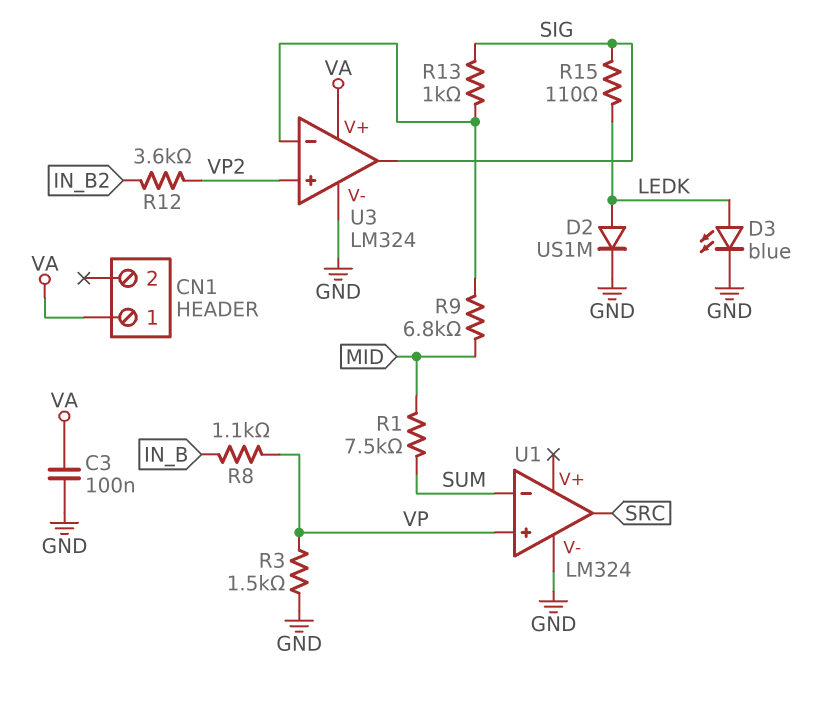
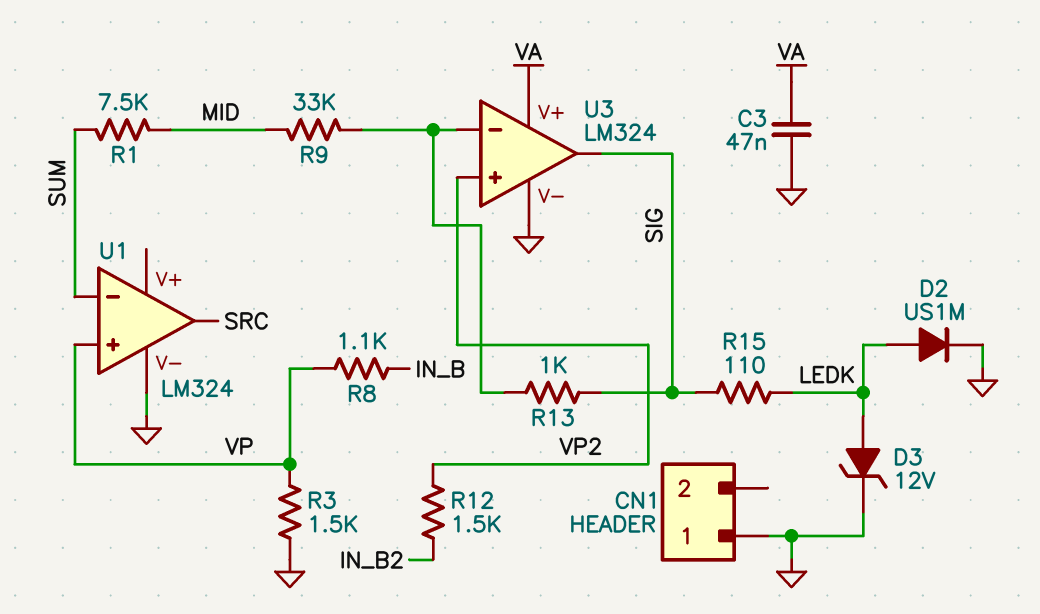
C3: 100nF (GND, VA) -> 47nF (GND, VA)
CN1 pin 1: VA -> GND
D3: LED blue (A LEDK, K GND) -> zener 12V (A LEDK, K GND)
R9: 6.8k (MID, U3/in-) -> 33k (MID, U3/in-)
R12: 3.6k (IN_B2, VP2) -> 1.5k (IN_B2, VP2)

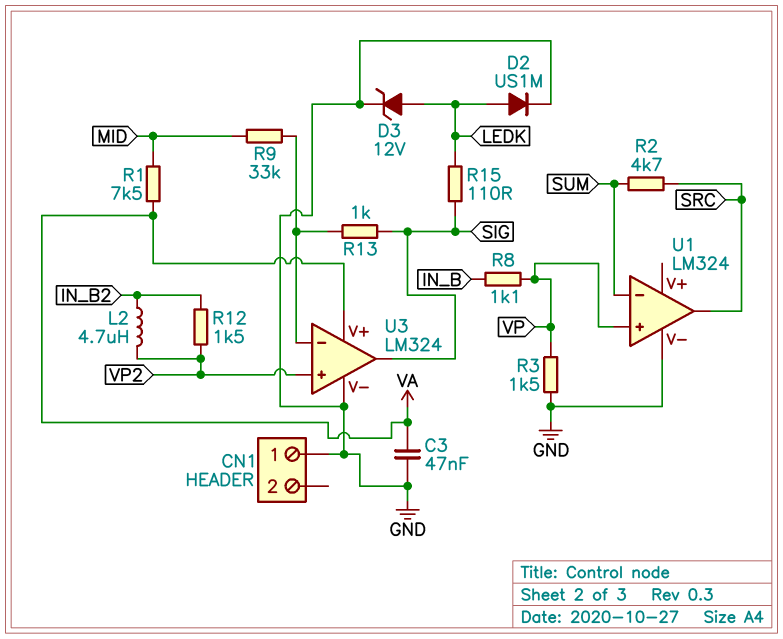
L2: none -> 4.7uH (IN_B2, VP2)
R1: 7.5k (MID, SUM) -> 7.5k (MID, VA)
R2: none -> 4.7k (SRC, SUM)

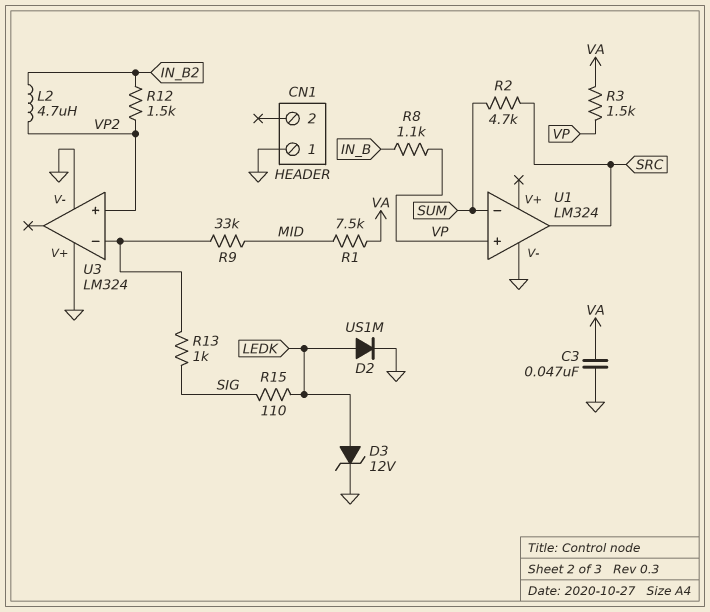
R3: 1.5k (GND, VP) -> 1.5k (VA, VP)
U3 pin V+: VA -> GND
U3 pin out: SIG -> none

